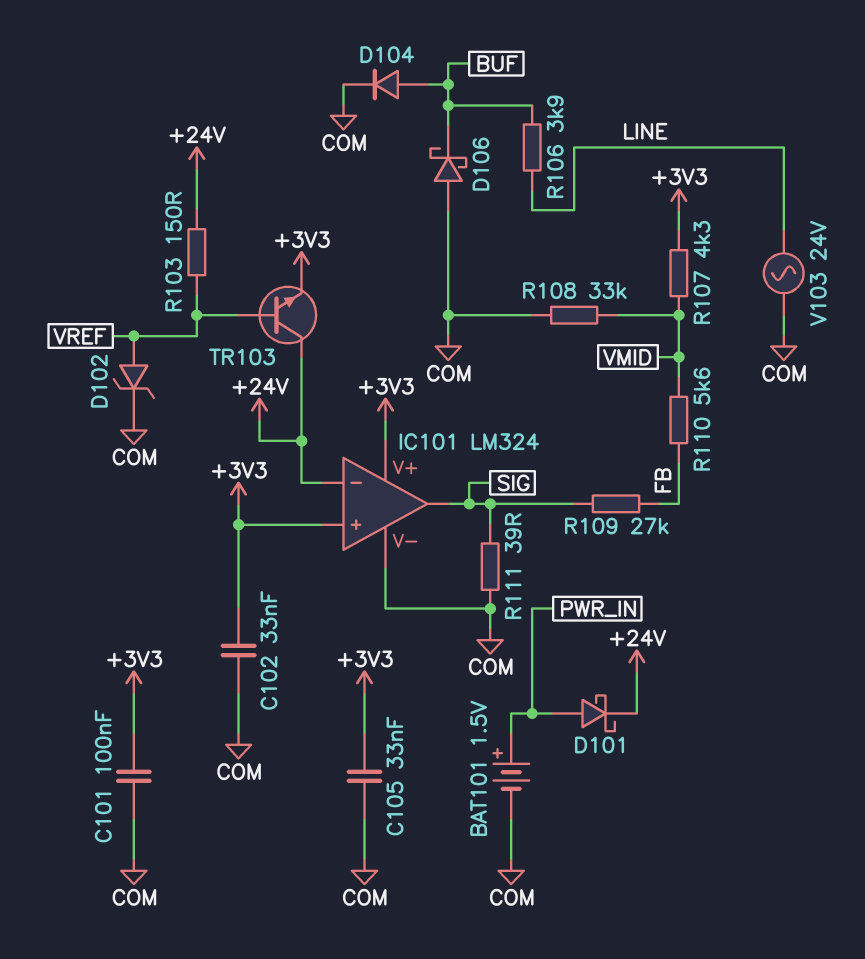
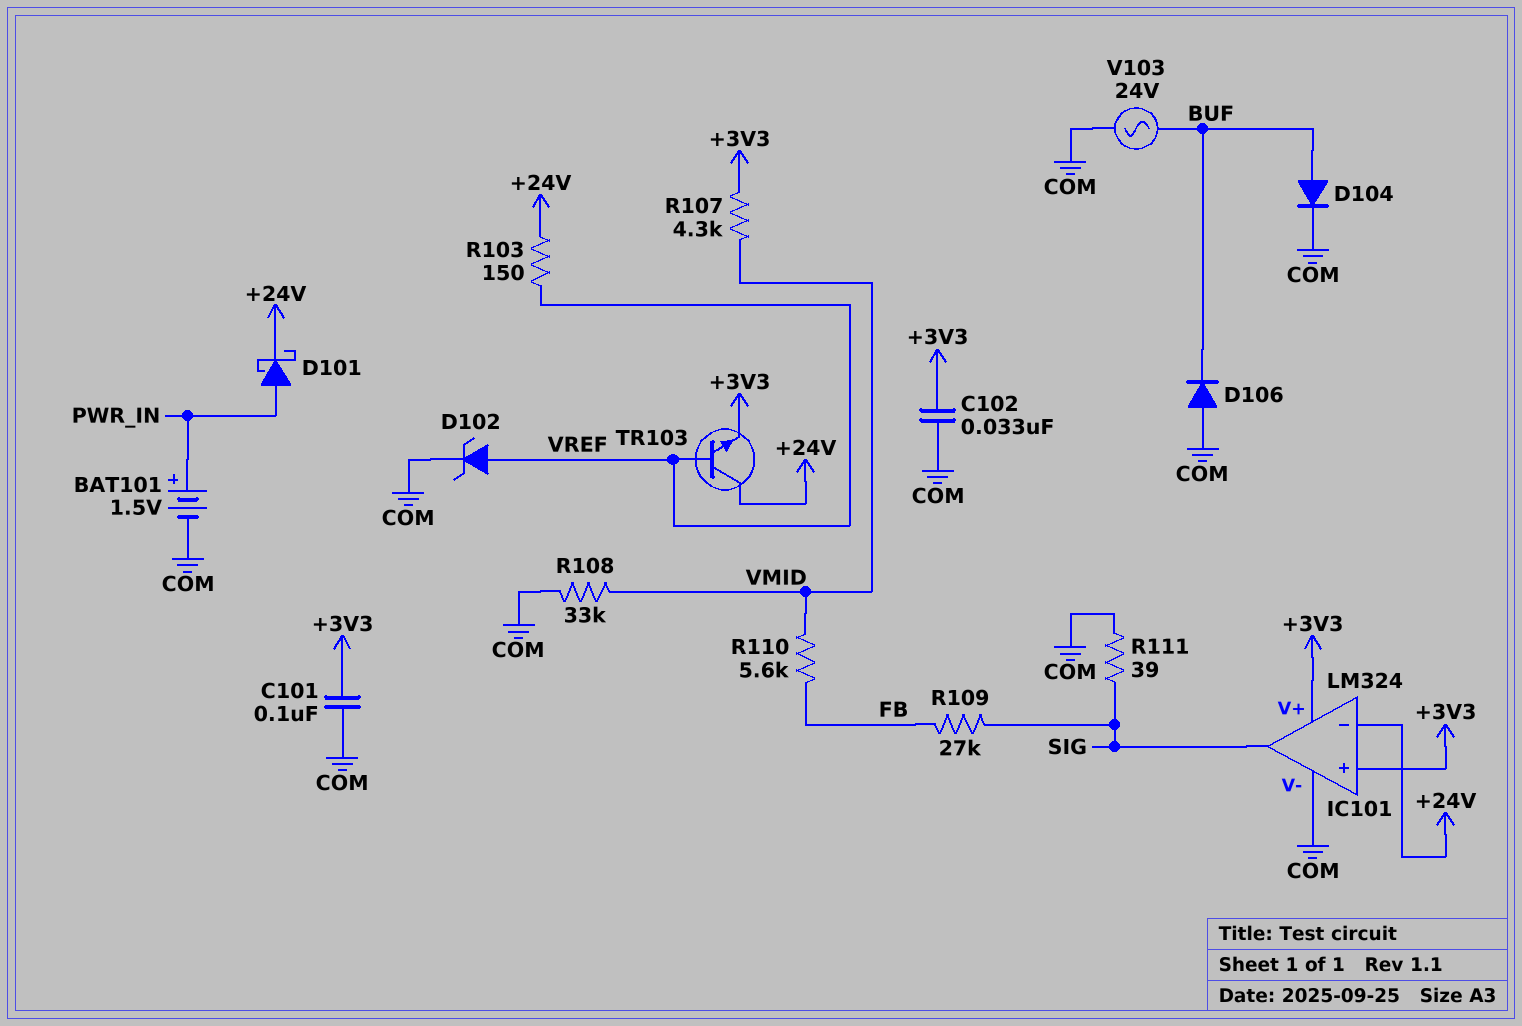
C105: 33nF (+3V3, COM) -> none
D106: schottky (A COM, K BUF) -> diode (A COM, K BUF)
R106: 3.9k (BUF, LINE) -> none
V103: AC 24V (COM, LINE) -> AC 24V (BUF, COM)

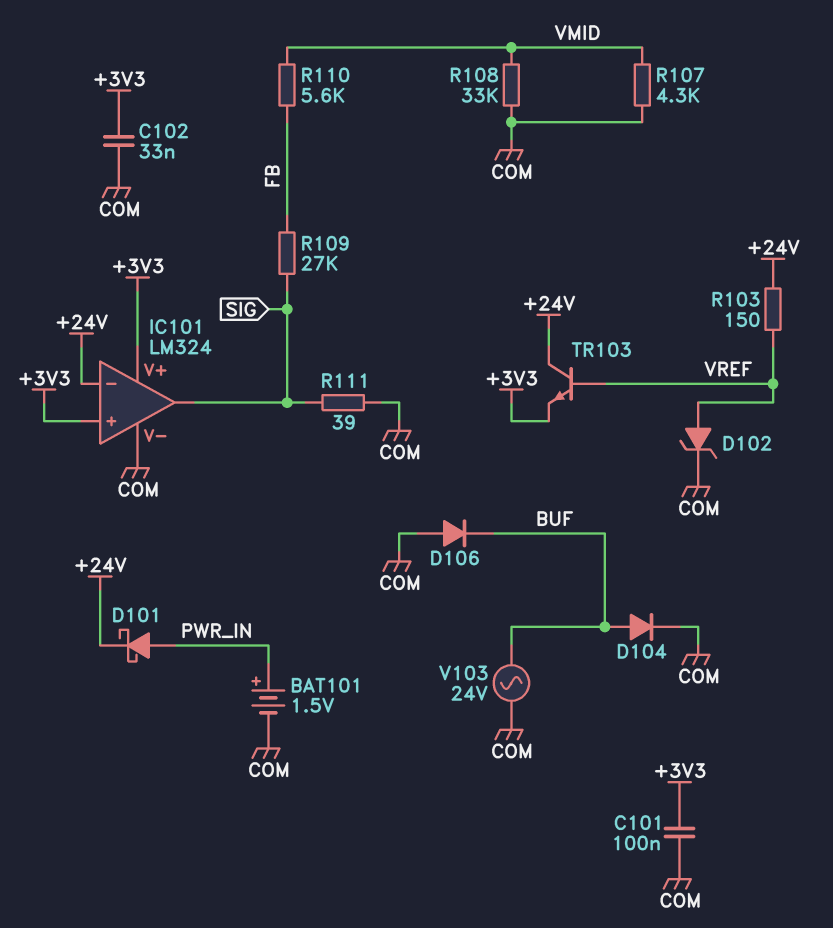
R107: 4.3k (+3V3, VMID) -> 4.3k (COM, VMID)

